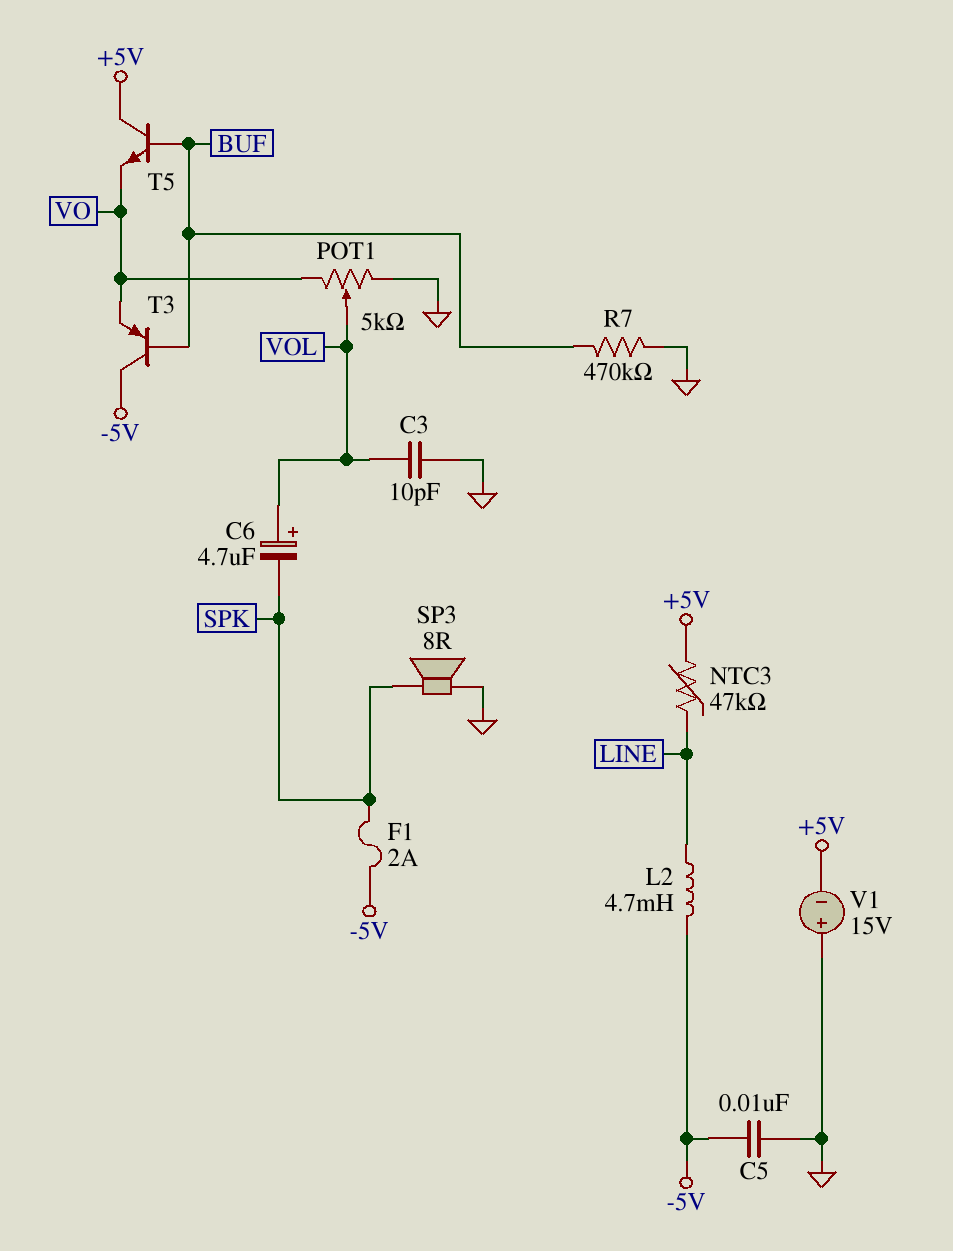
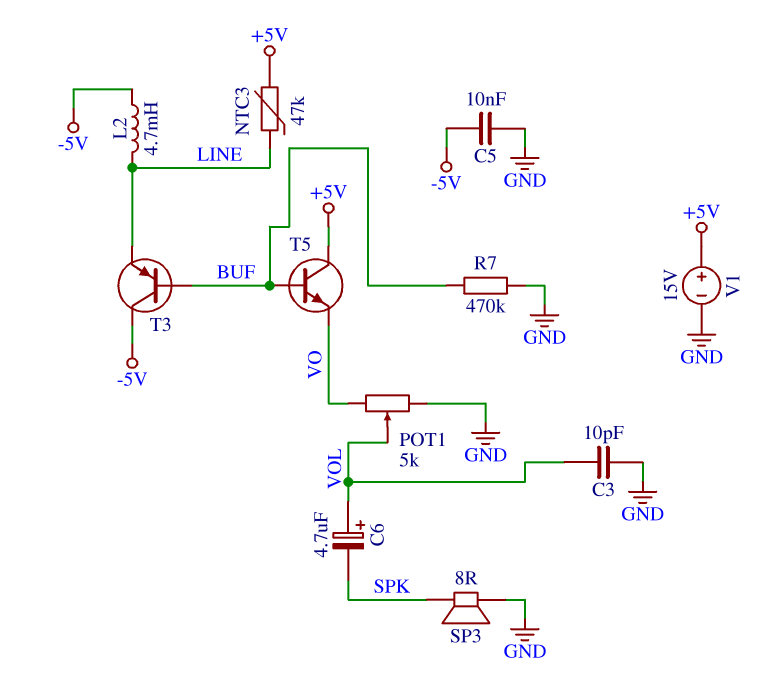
F1: 2A (-5V, SPK) -> none
T3: PNP (B BUF, C -5V, E VO) -> PNP (B BUF, C -5V, E LINE)
V1: 15V (plus GND, minus +5V) -> 15V (plus +5V, minus GND)

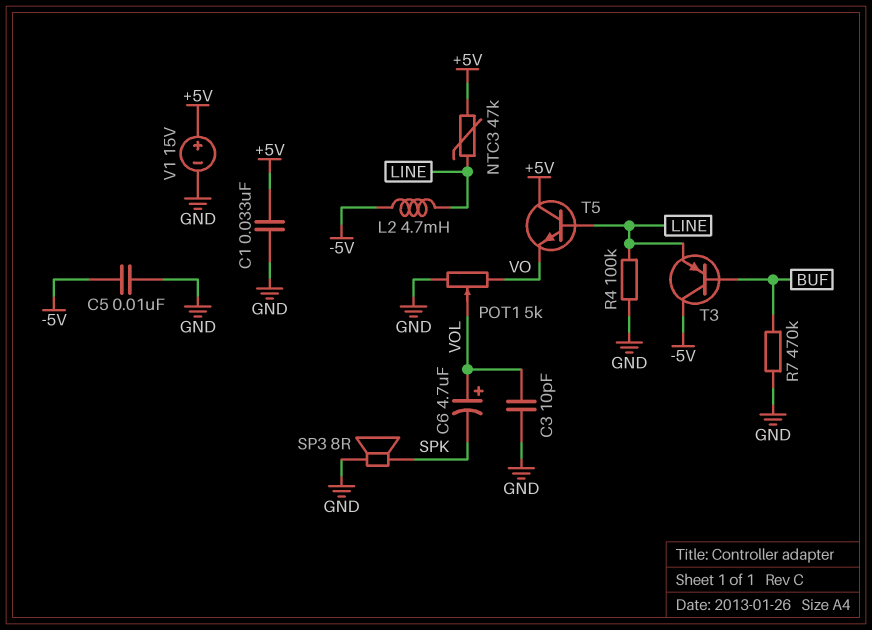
C1: none -> 33nF (+5V, GND)
R4: none -> 100k (GND, LINE)
T5: NPN (B BUF, C +5V, E VO) -> NPN (B LINE, C +5V, E VO)

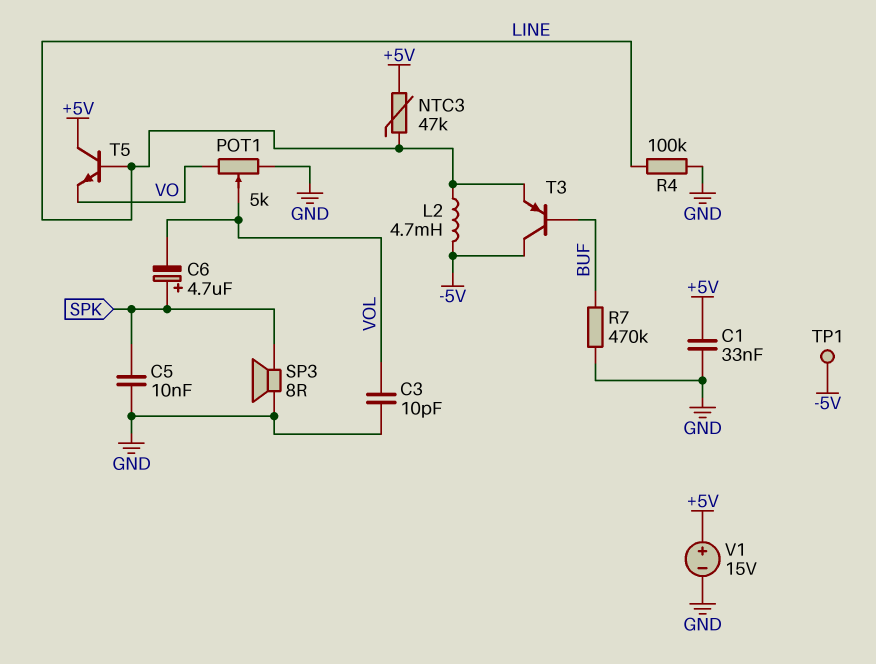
C5: 10nF (-5V, GND) -> 10nF (GND, SPK)
C6: 4.7uF (plus VOL, minus SPK) -> 4.7uF (plus SPK, minus VOL)
TP1: none -> test point (-5V)

